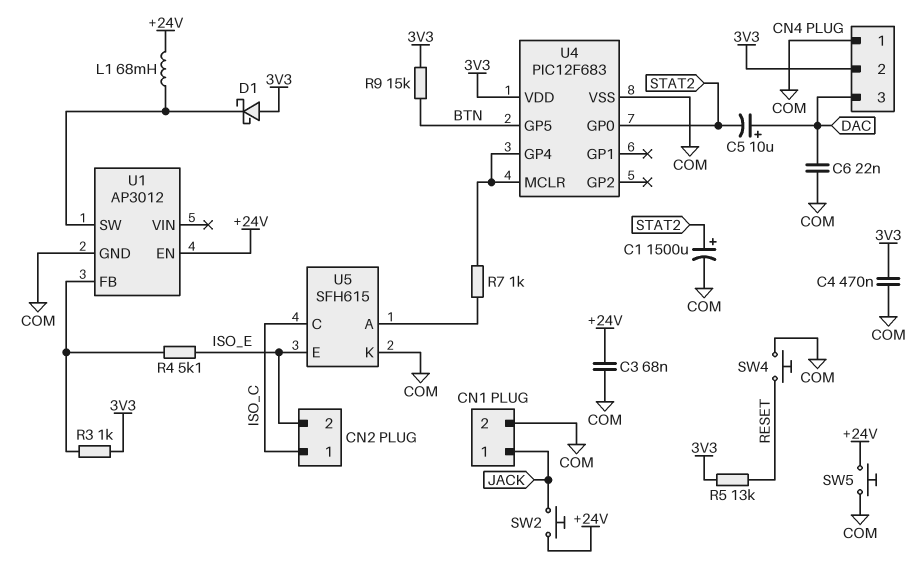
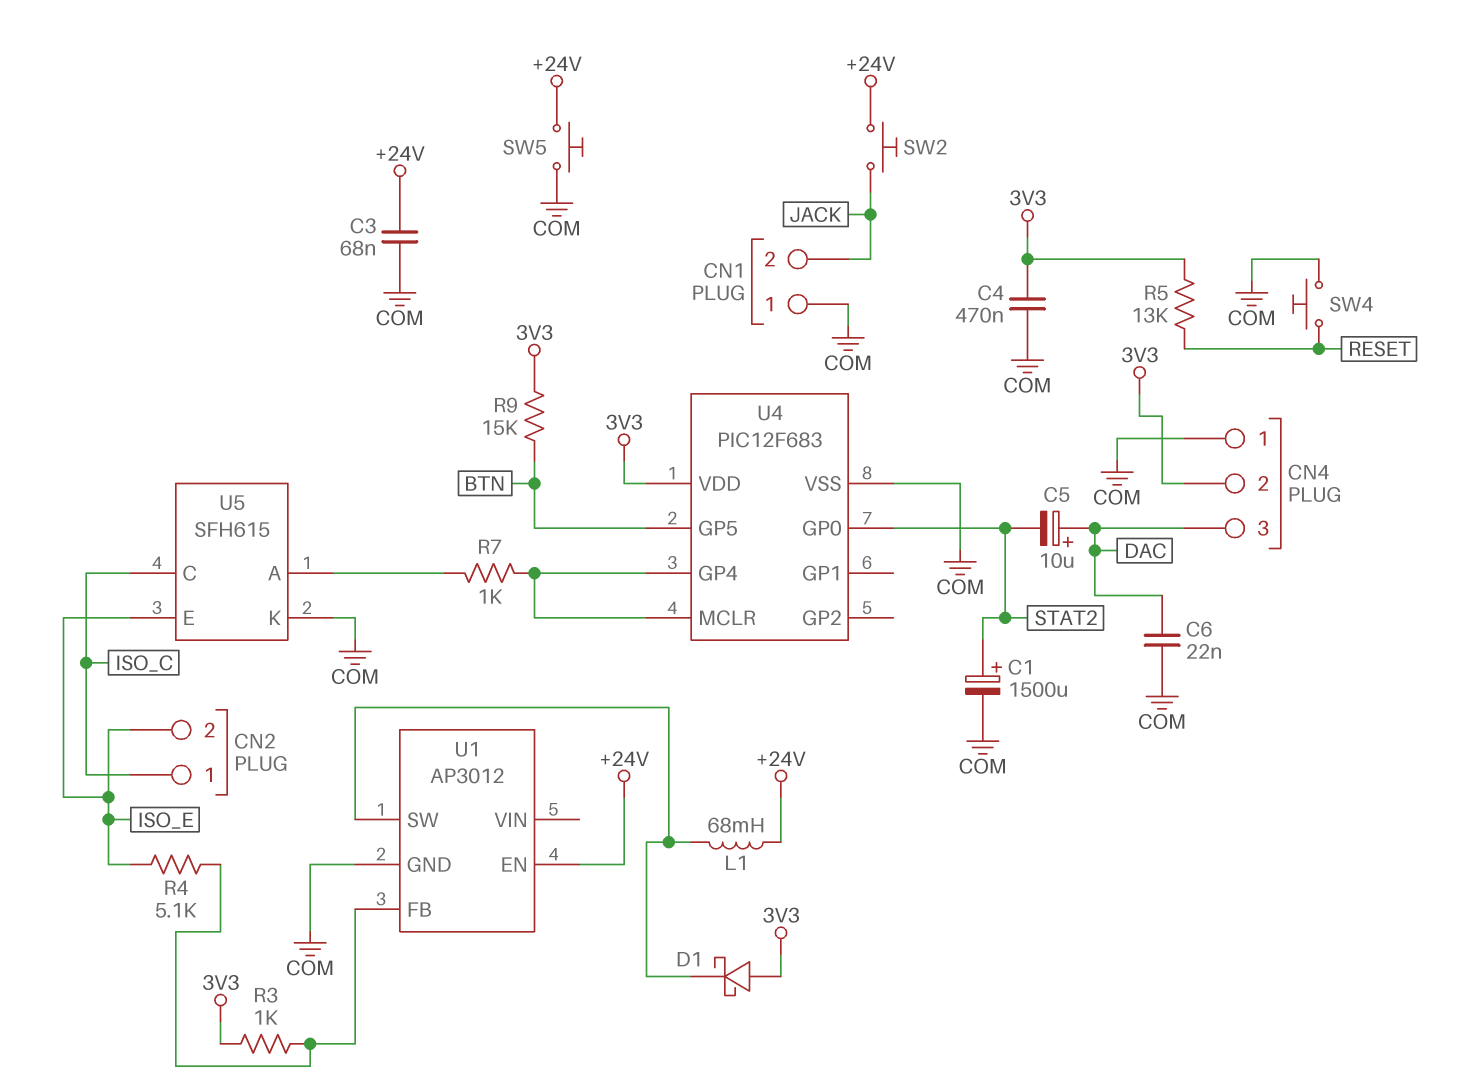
CN1 pin 1: JACK -> COM
CN1 pin 2: COM -> JACK

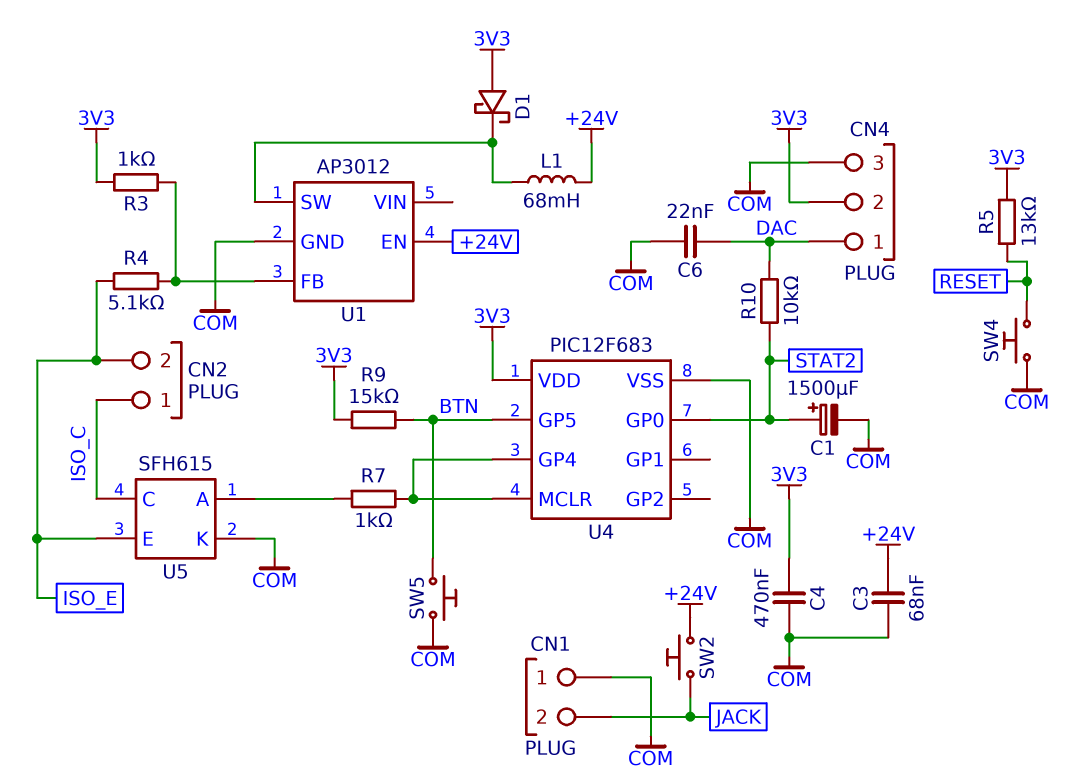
C5: 10uF (plus DAC, minus STAT2) -> none
CN4 pin 1: COM -> DAC
CN4 pin 3: DAC -> COM
R10: none -> 10k (DAC, STAT2)
SW5: button (+24V, COM) -> button (BTN, COM)

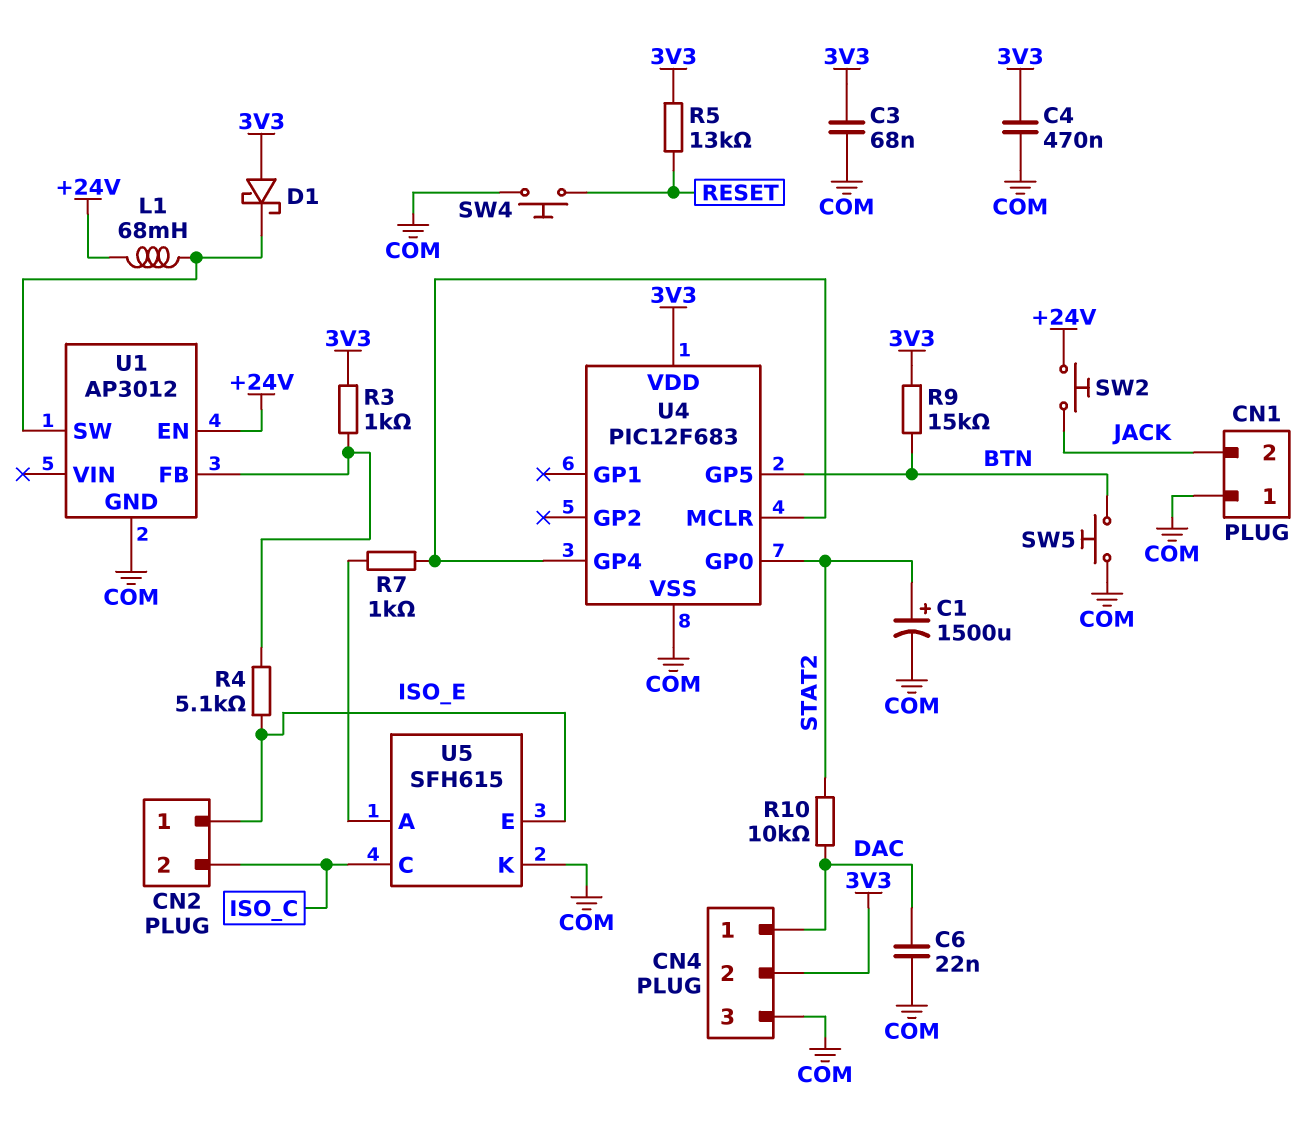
C3: 68nF (+24V, COM) -> 68nF (3V3, COM)
CN2 pin 1: ISO_C -> ISO_E
CN2 pin 2: ISO_E -> ISO_C

